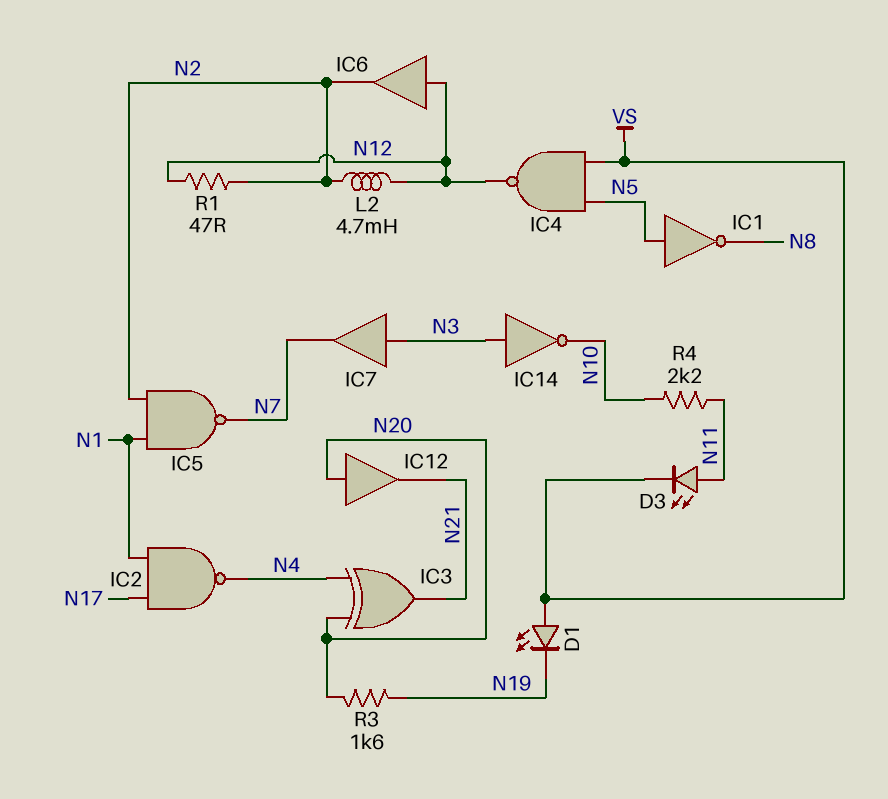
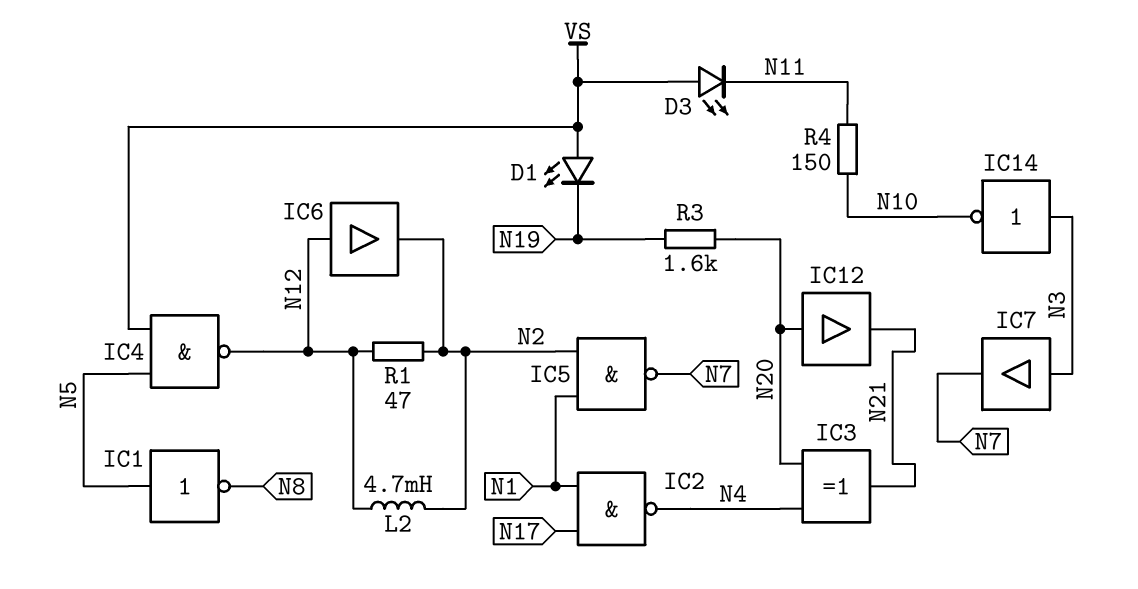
D3: LED (A N11, K VS) -> LED (A VS, K N11)
R4: 2.2k (N10, N11) -> 150 (N10, N11)

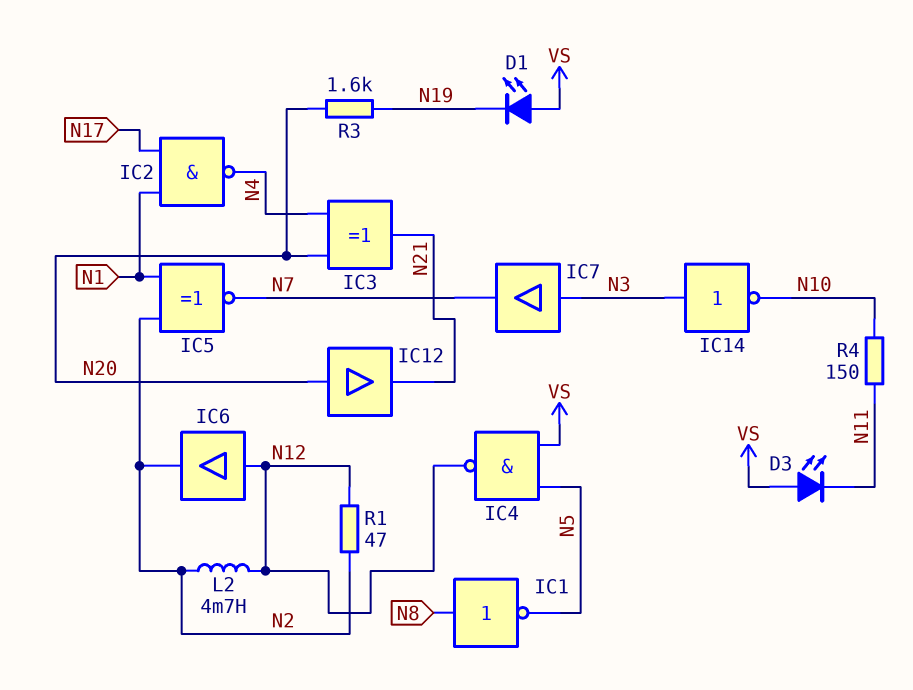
IC1: NOT (in N5, out N8) -> NOT (in N8, out N5)
IC5: NAND (in N1, in N2, out N7) -> XNOR (in N1, in N2, out N7)

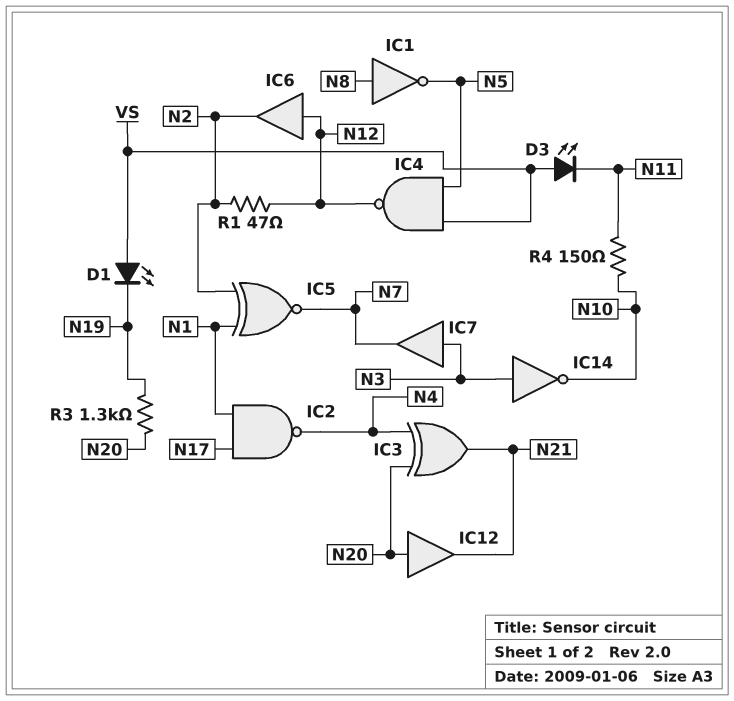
L2: 4.7mH (N2, N12) -> none
R3: 1.6k (N19, N20) -> 1.3k (N19, N20)

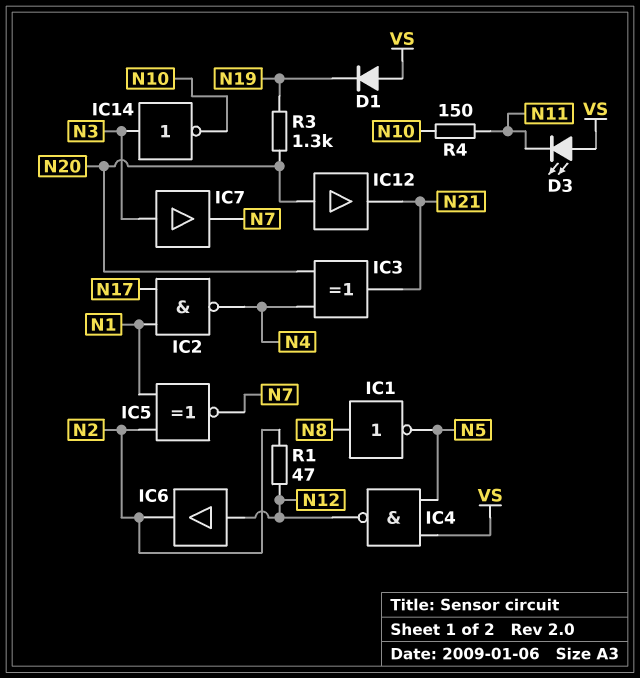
D1: LED (A VS, K N19) -> diode (A VS, K N19)

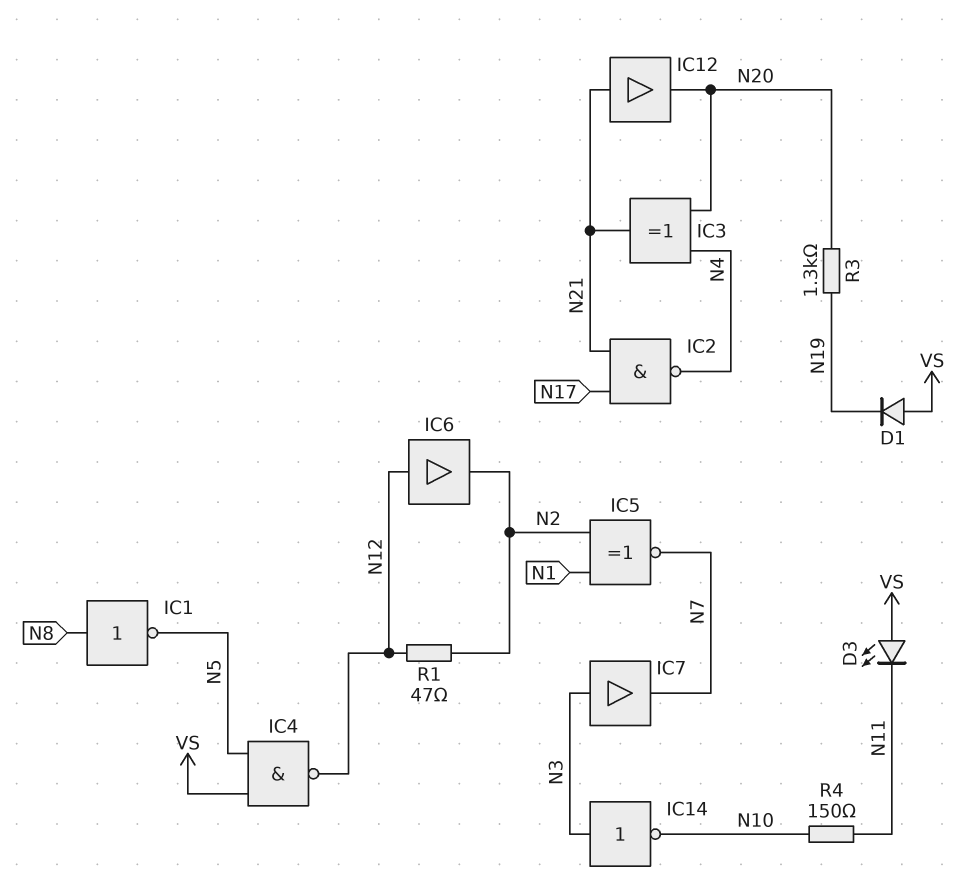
IC2: NAND (in N1, in N17, out N4) -> NAND (in N17, in N21, out N4)
IC12: buffer (in N20, out N21) -> buffer (in N21, out N20)

